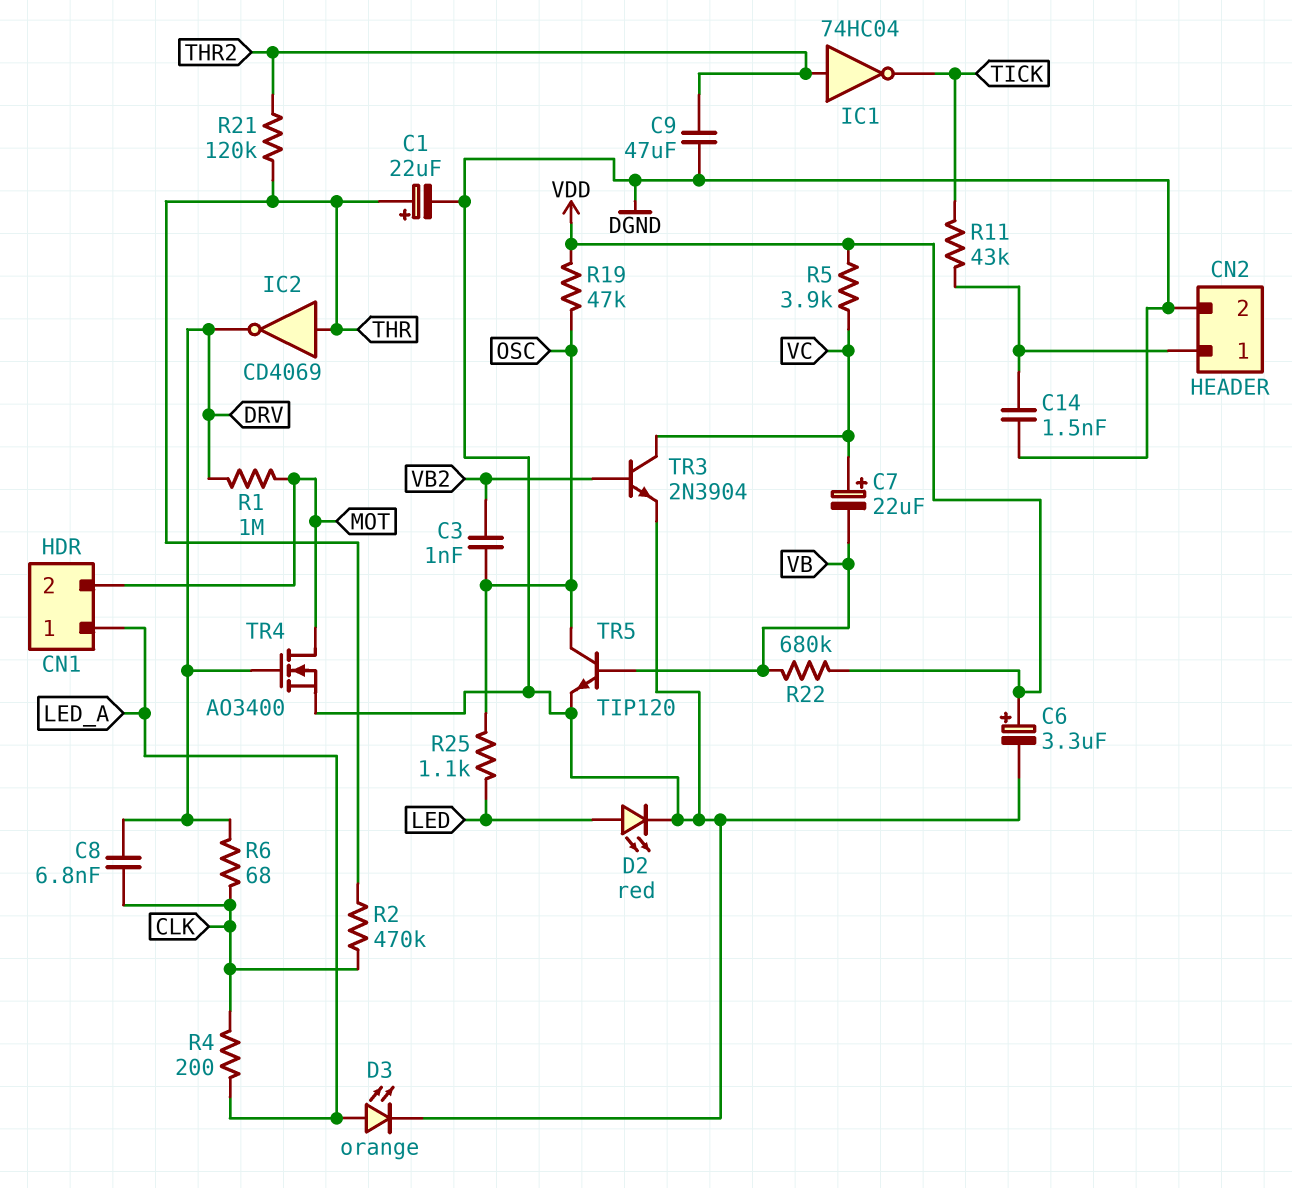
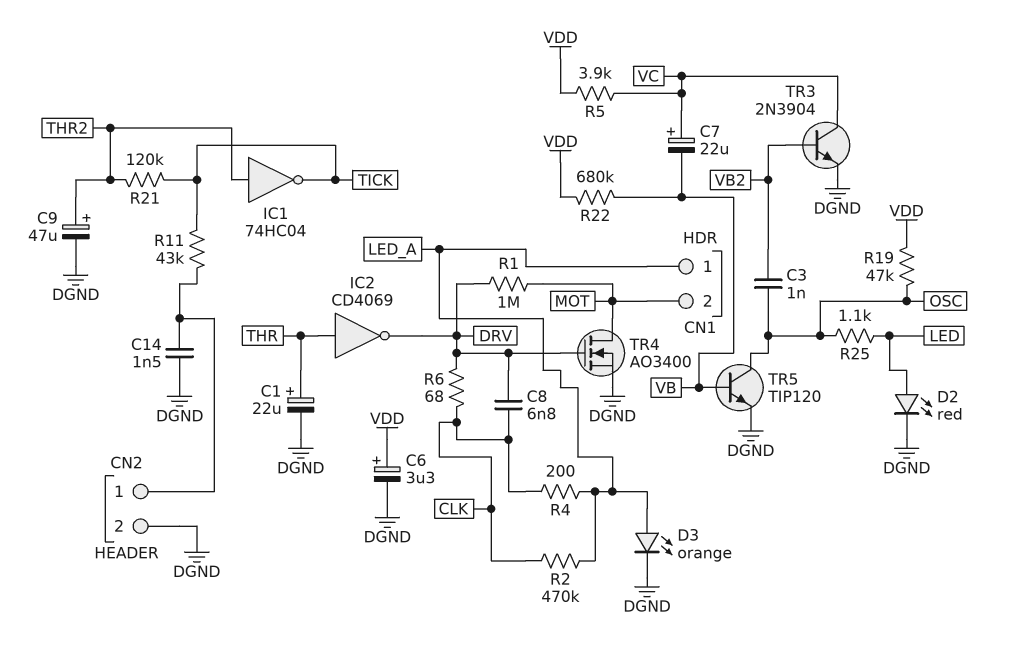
C9: 47uF (DGND, THR2) -> 47uF (plus THR2, minus DGND)
R2: 470k (CLK, THR) -> 470k (CLK, LED_A)
R21: 120k (THR, THR2) -> 120k (THR2, TICK)

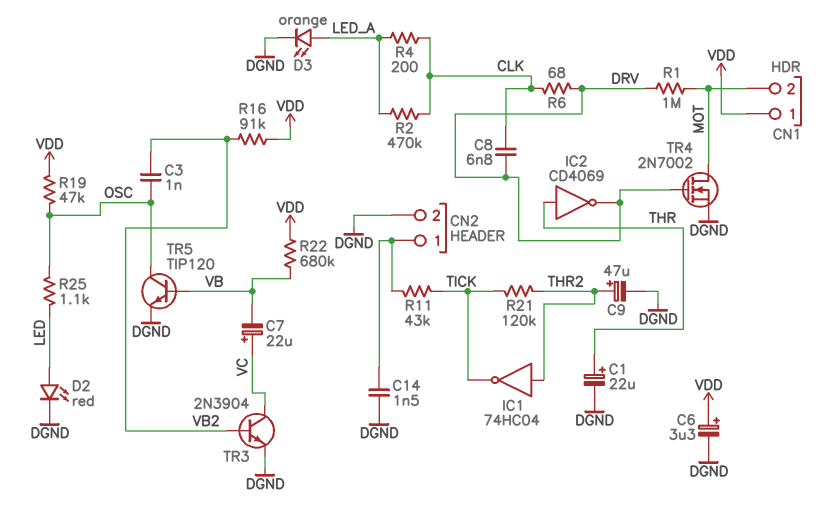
CN1 pin 1: LED_A -> VDD
R5: 3.9k (VC, VDD) -> none
R16: none -> 91k (VB2, VDD)
TR4: NMOS AO3400 (G DRV, D MOT, S DGND) -> NMOS 2N7002 (G DRV, D MOT, S DGND)

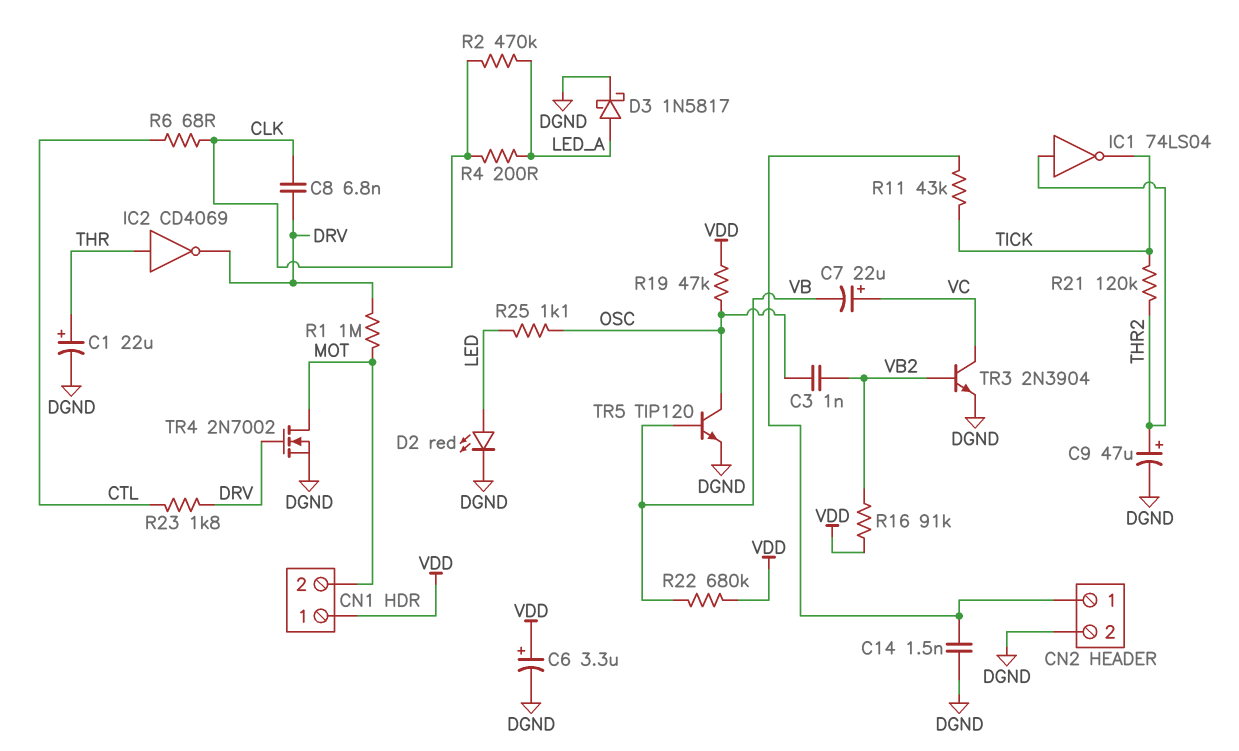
D3: LED orange (A LED_A, K DGND) -> schottky 1N5817 (A LED_A, K DGND)
IC1: NOT 74HC04 (in THR2, out TICK) -> NOT 74LS04 (in THR2, out TICK)
R6: 68 (CLK, DRV) -> 68 (CLK, CTL)
R23: none -> 1.8k (CTL, DRV)

